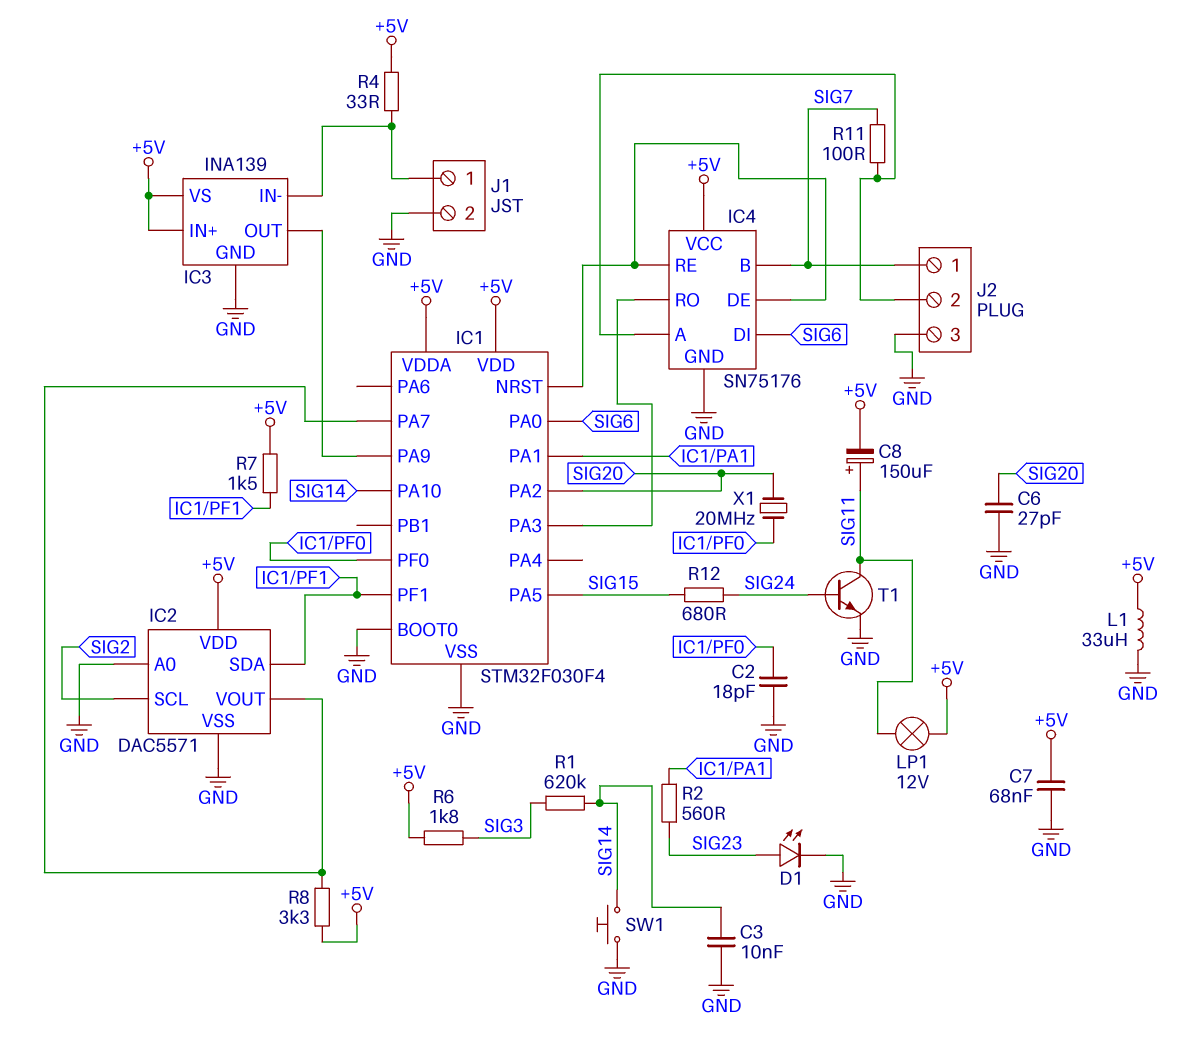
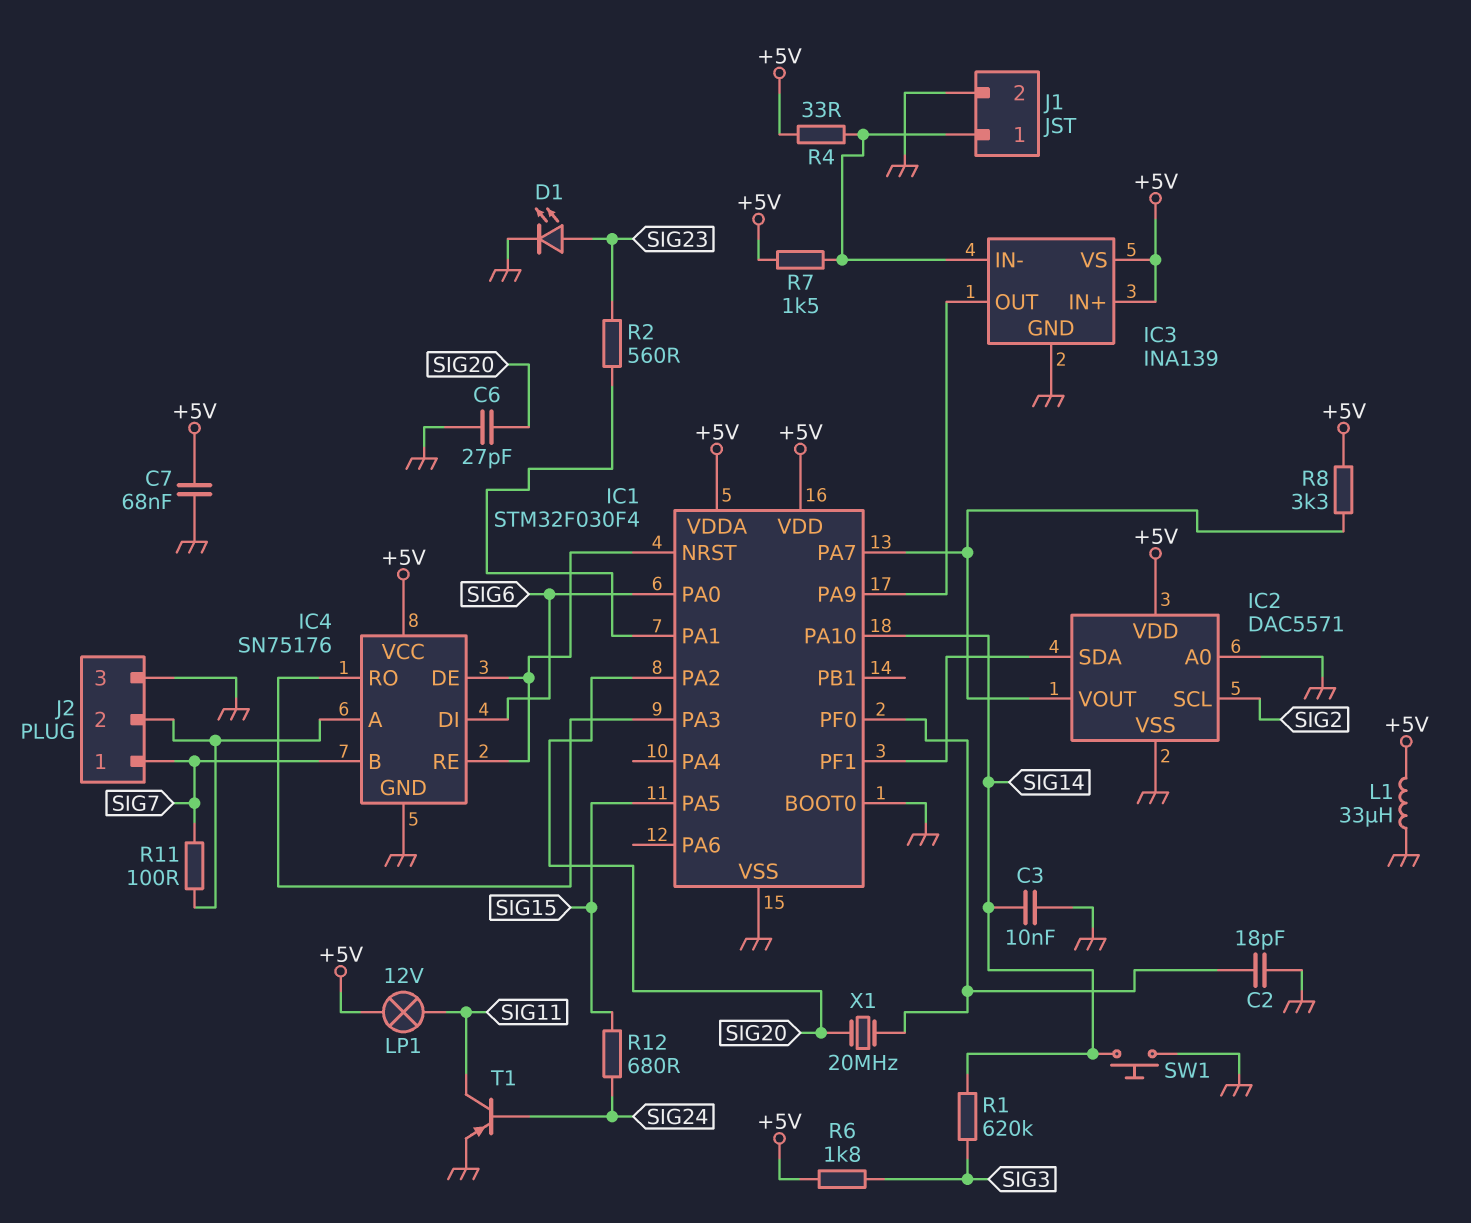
C8: 150uF (plus SIG11, minus +5V) -> none
R7: 1.5k (+5V, IC1/PF1) -> 1.5k (+5V, IC3/IN-)
T1: NPN (B SIG24, C SIG11, E GND) -> PNP (B SIG24, C SIG11, E GND)

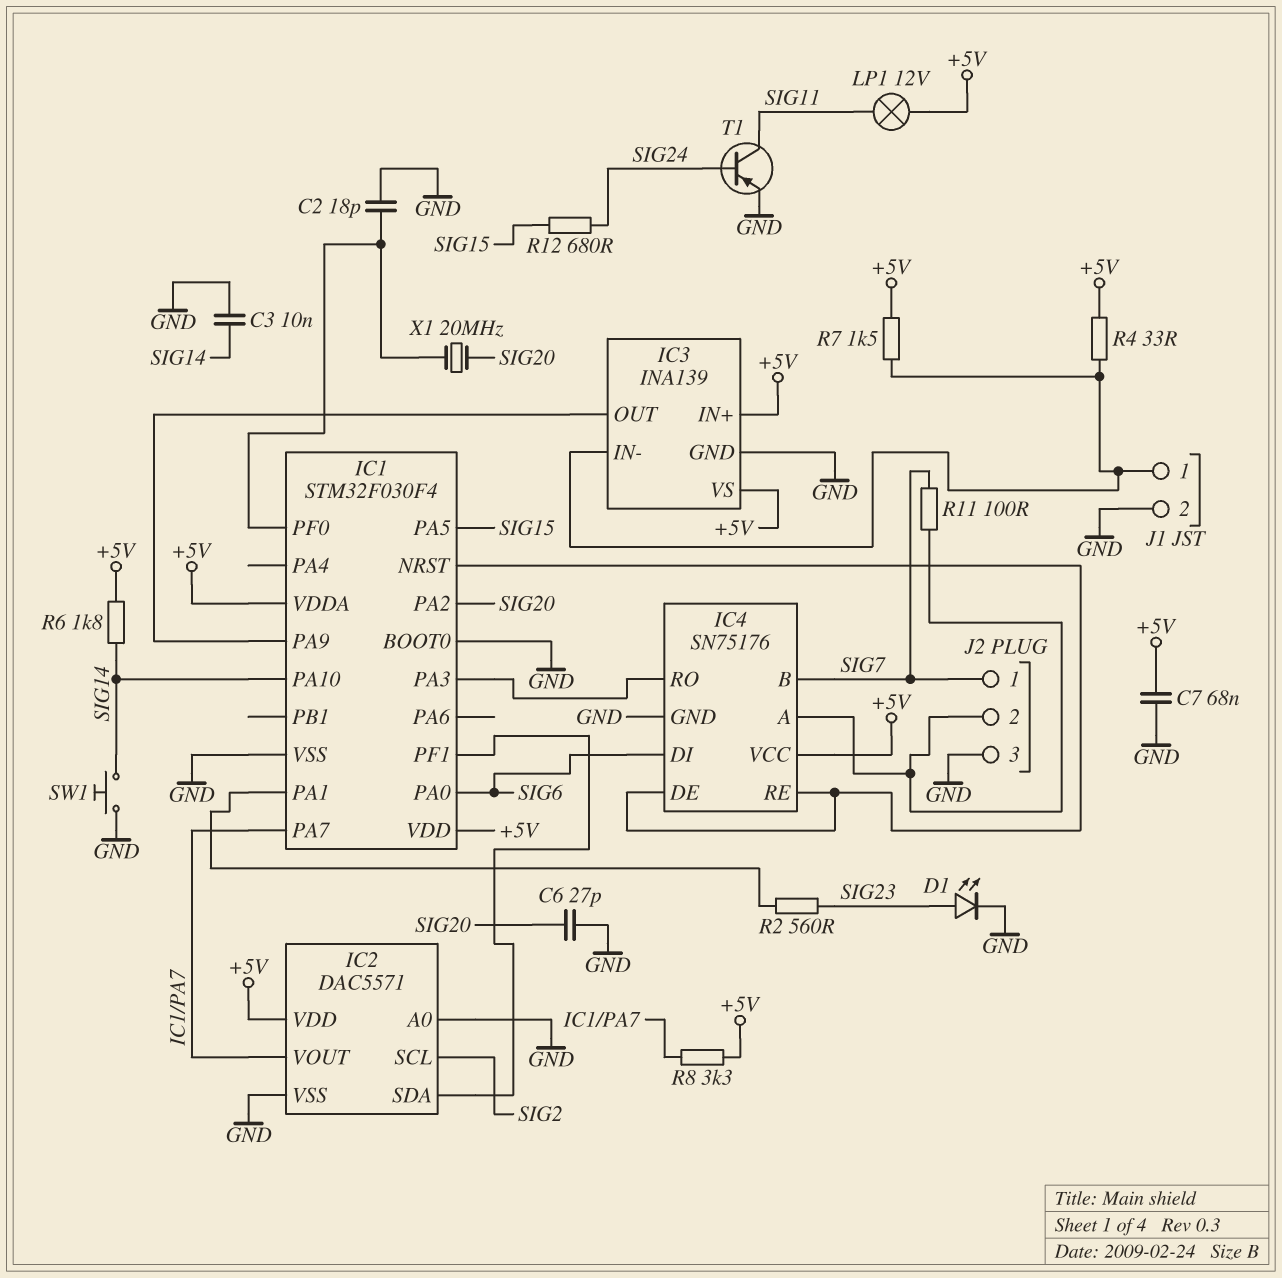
L1: 33uH (+5V, GND) -> none
R1: 620k (SIG3, SIG14) -> none
R6: 1.8k (+5V, SIG3) -> 1.8k (+5V, SIG14)

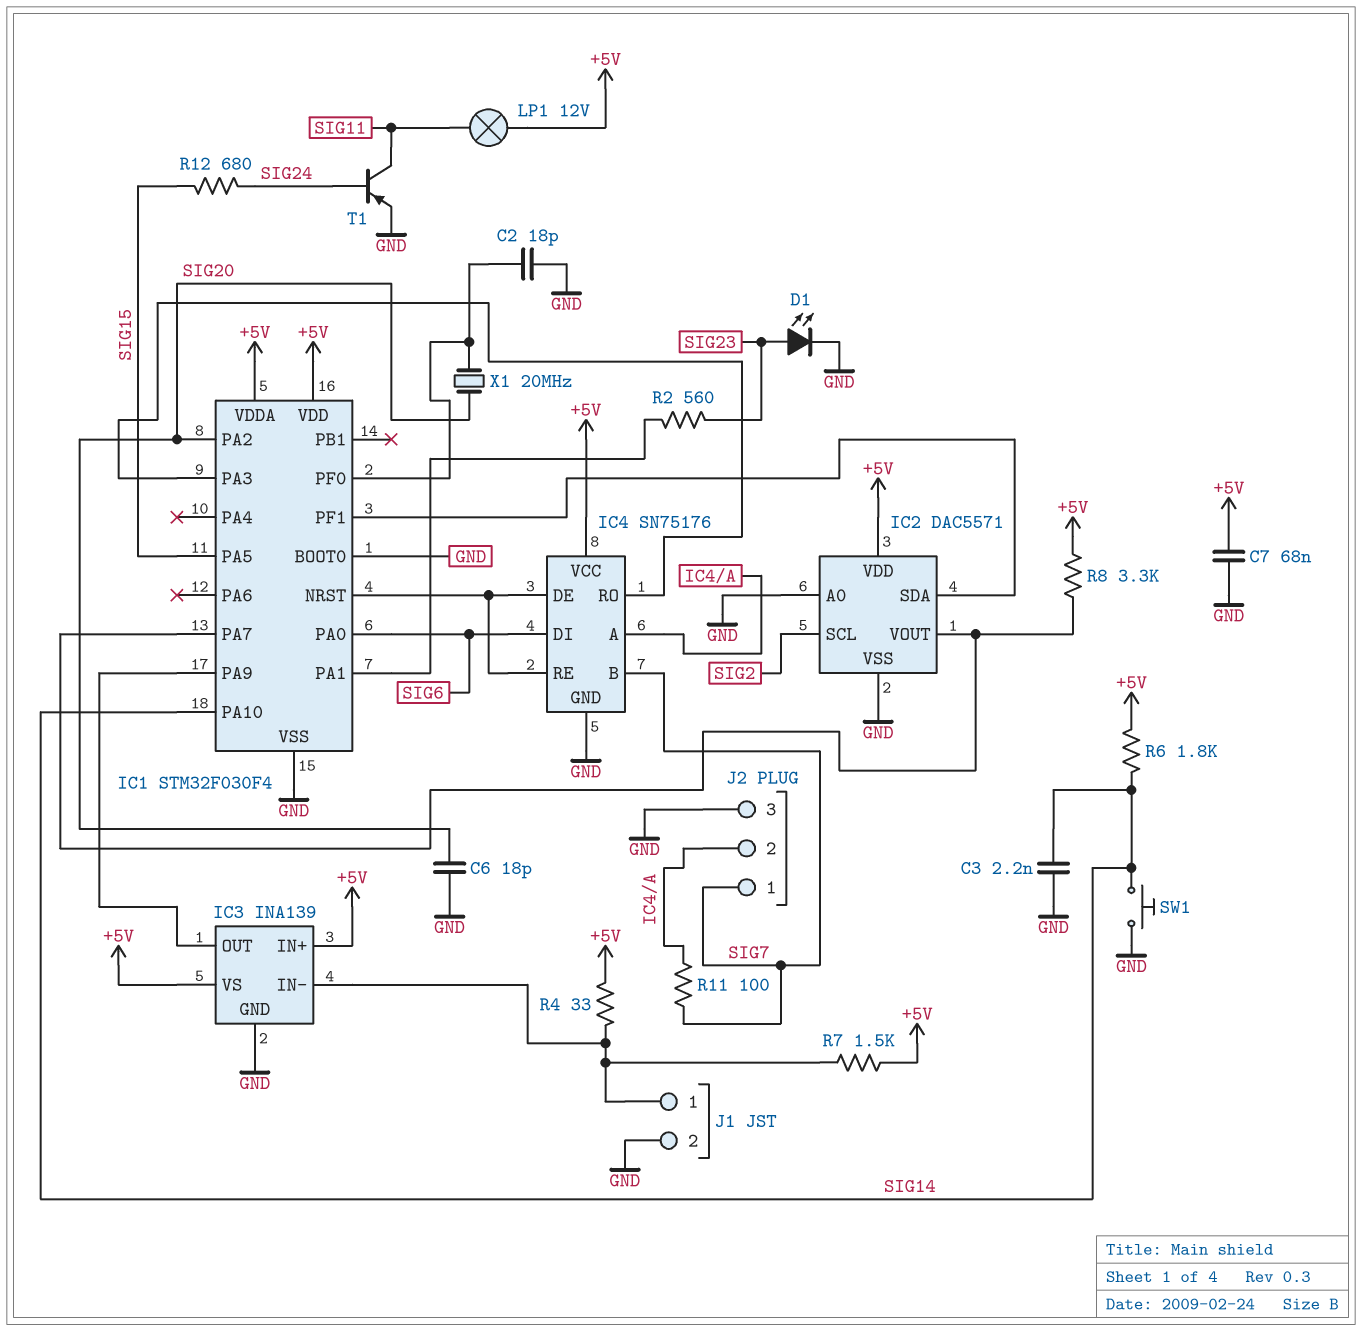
C3: 10nF (GND, SIG14) -> 2.2nF (GND, SIG14)
C6: 27pF (GND, SIG20) -> 18pF (GND, SIG20)

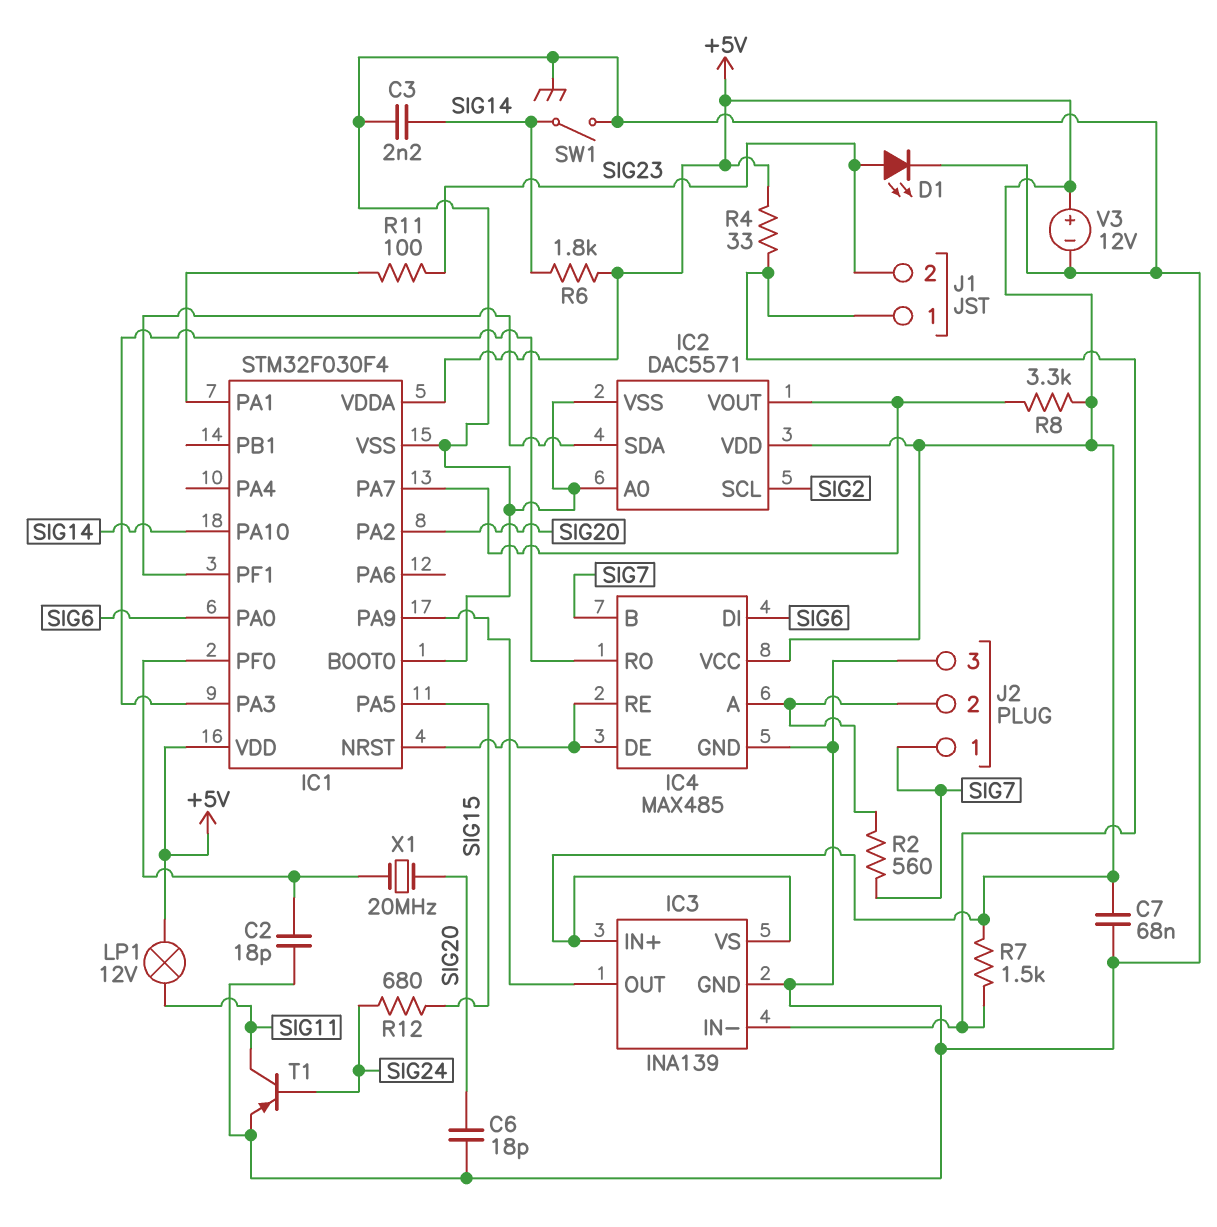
IC4: SN75176 -> MAX485
J1 pin 2: GND -> SIG23
R2: 560 (IC1/PA1, SIG23) -> 560 (IC4/A, SIG7)
R11: 100 (IC4/A, SIG7) -> 100 (IC1/PA1, SIG23)
SW1: button (GND, SIG14) -> switch (GND, SIG14)
V3: none -> 12V (plus +5V, minus GND)

